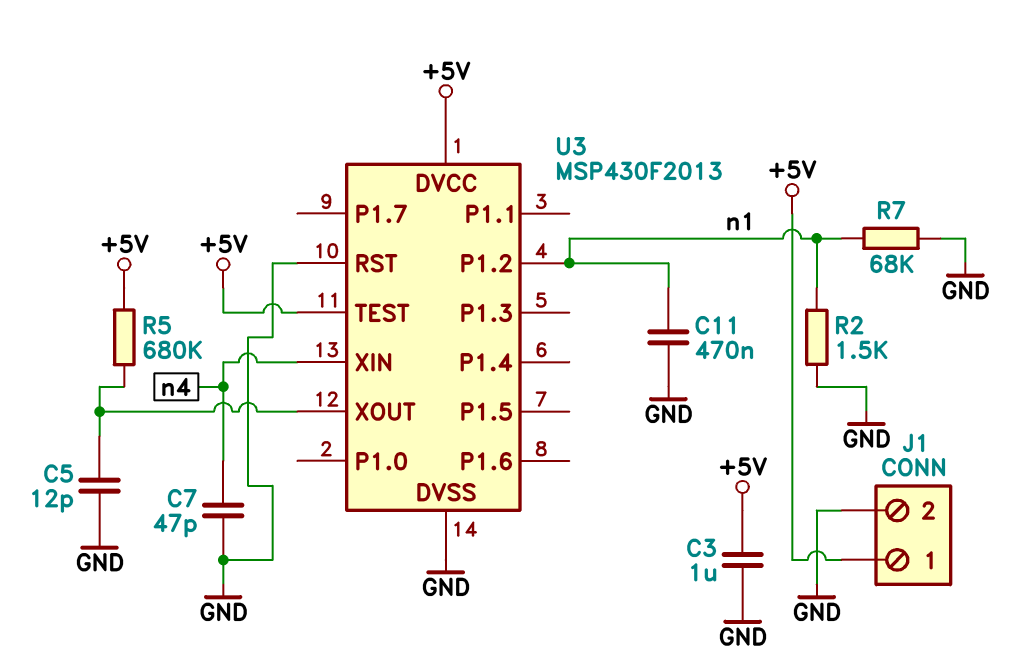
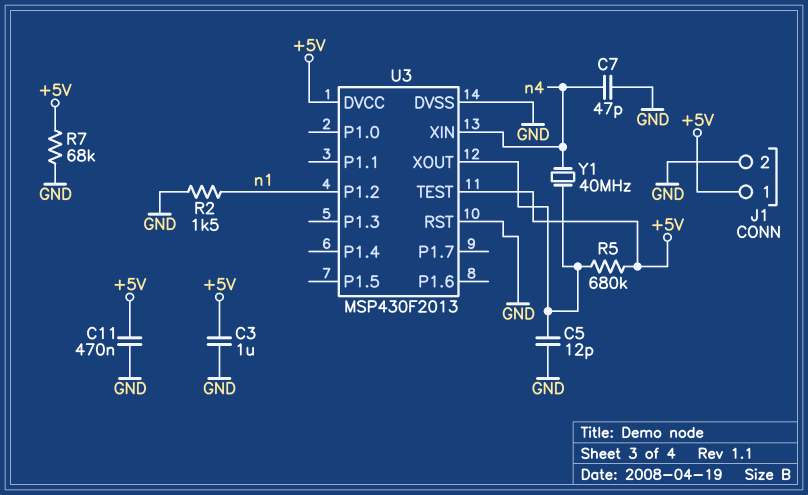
C11: 470nF (GND, n1) -> 470nF (+5V, GND)
R7: 68k (GND, n1) -> 68k (+5V, GND)
Y1: none -> 40MHz (U3/XOUT, n4)

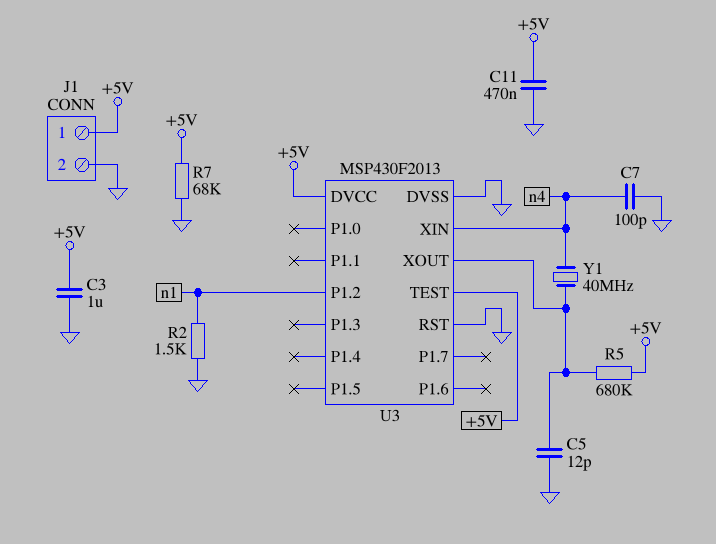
C7: 47pF (GND, n4) -> 100pF (GND, n4)

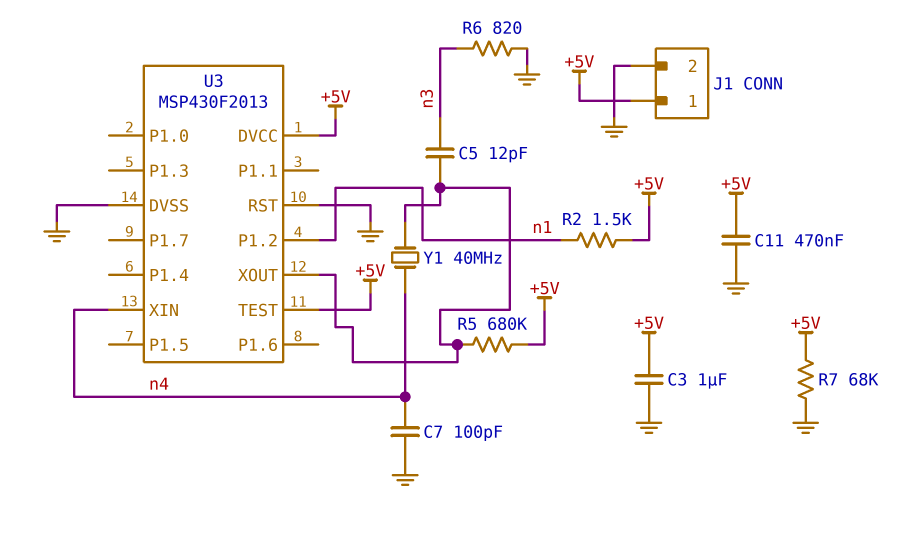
C5: 12pF (GND, U3/XOUT) -> 12pF (U3/XOUT, n3)
R2: 1.5k (GND, n1) -> 1.5k (+5V, n1)
R6: none -> 820 (GND, n3)

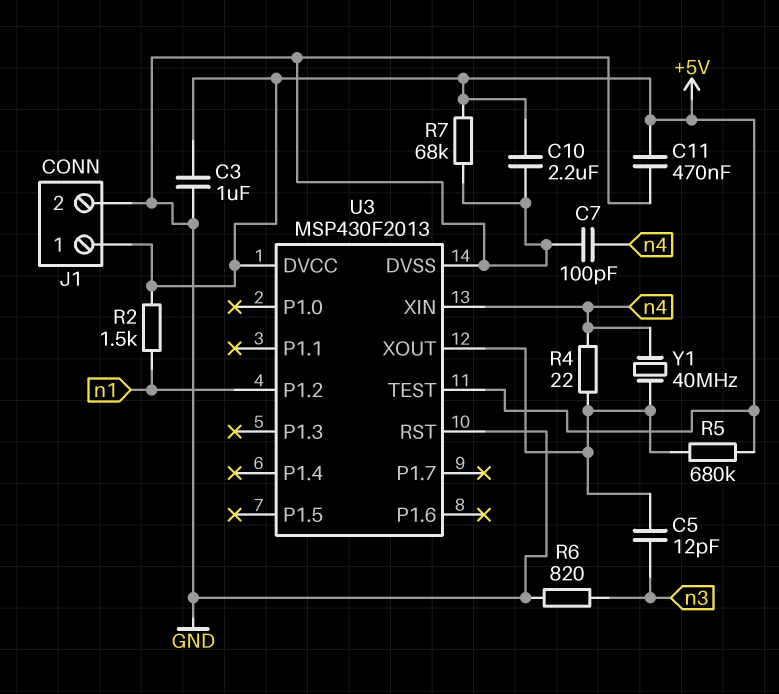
C10: none -> 2.2uF (+5V, GND)
R4: none -> 22 (U3/XOUT, n4)

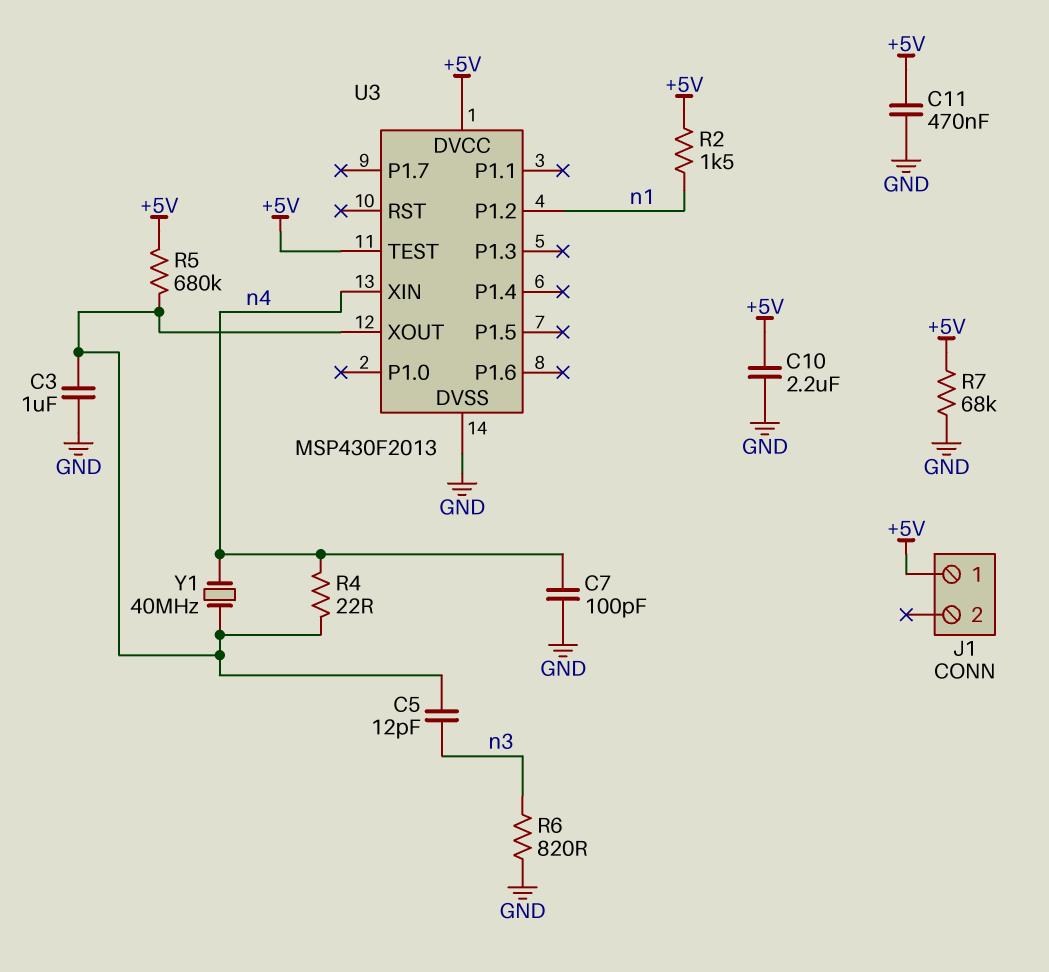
C3: 1uF (+5V, GND) -> 1uF (GND, U3/XOUT)
J1 pin 2: GND -> none
U3 pin RST: GND -> none

